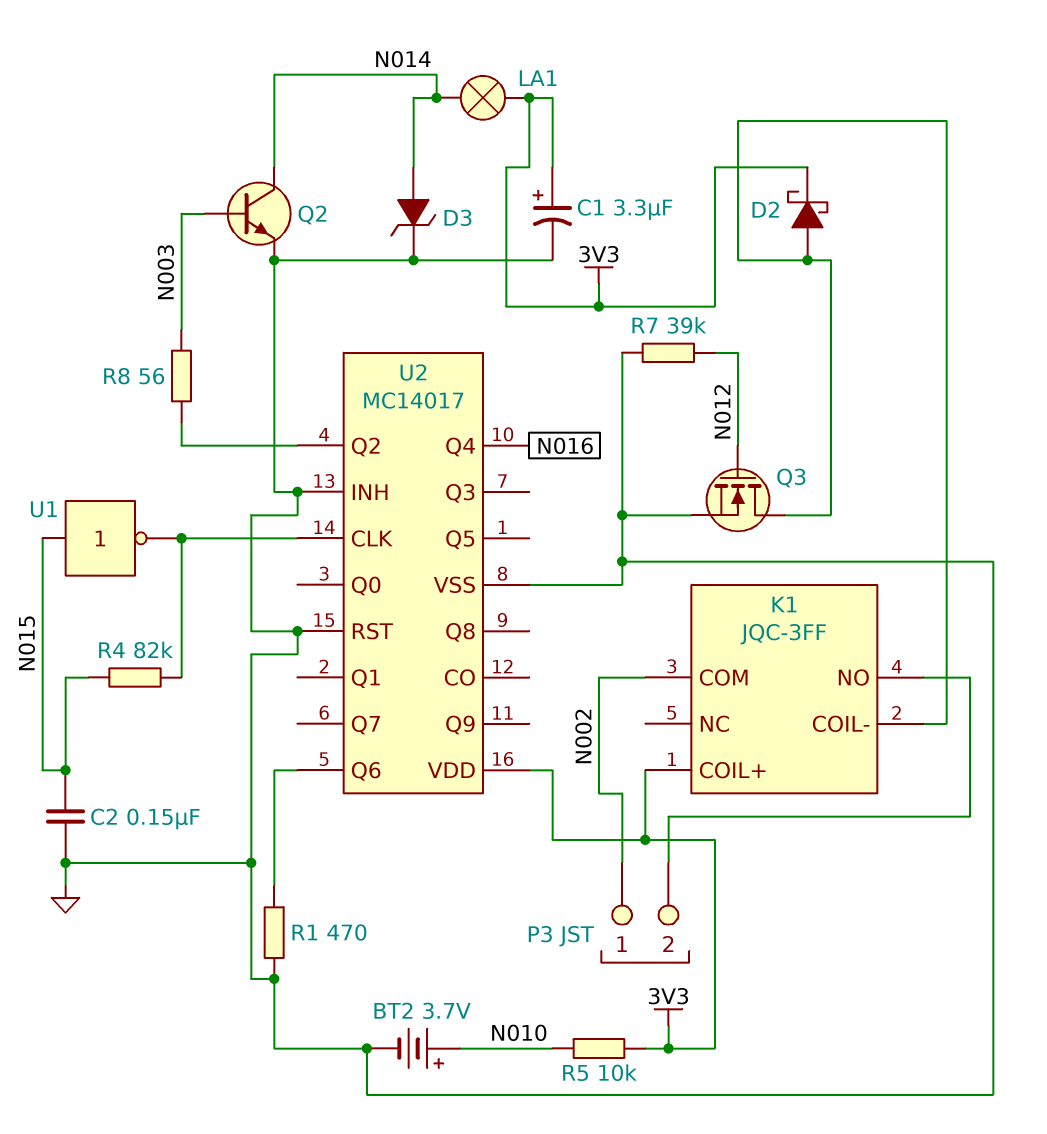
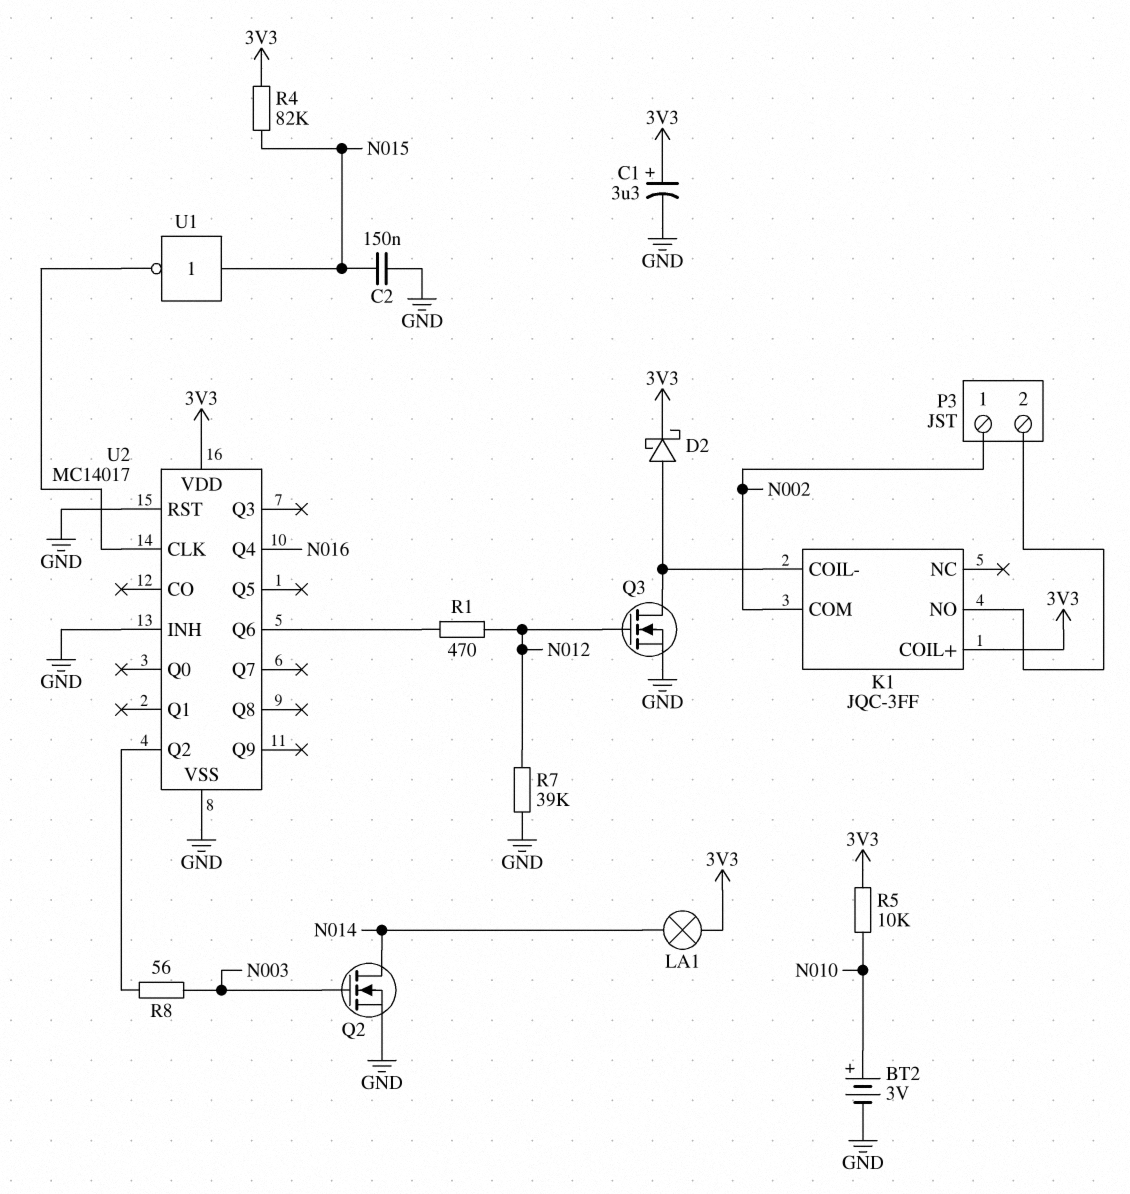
BT2: 3.7V (plus N010, minus GND) -> 3V (plus N010, minus GND)
D3: zener (A N014, K GND) -> none
Q2: NPN (B N003, C N014, E GND) -> NMOS (G N003, D N014, S GND)
R1: 470 (GND, U2/Q6) -> 470 (N012, U2/Q6)
R4: 82k (N015, U2/CLK) -> 82k (3V3, N015)

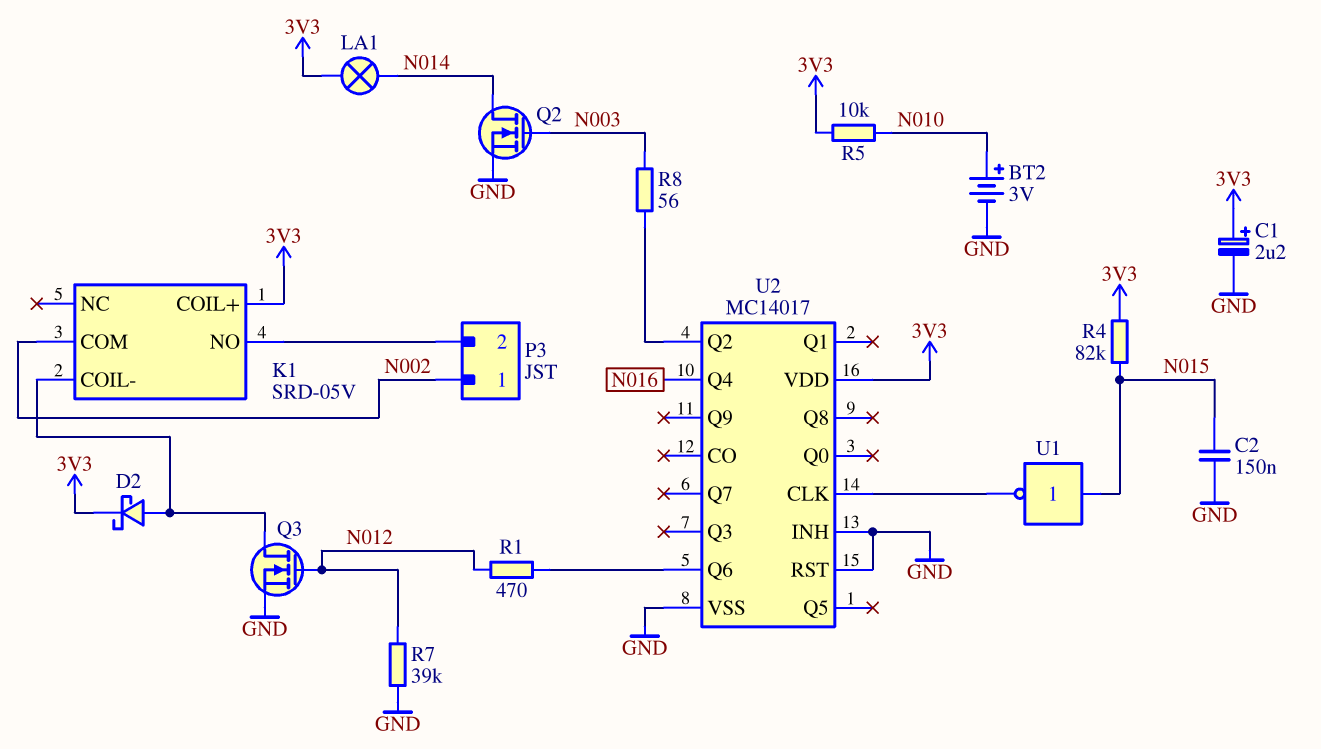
C1: 3.3uF (plus 3V3, minus GND) -> 2.2uF (plus 3V3, minus GND)
K1: JQC-3FF -> SRD-05V

